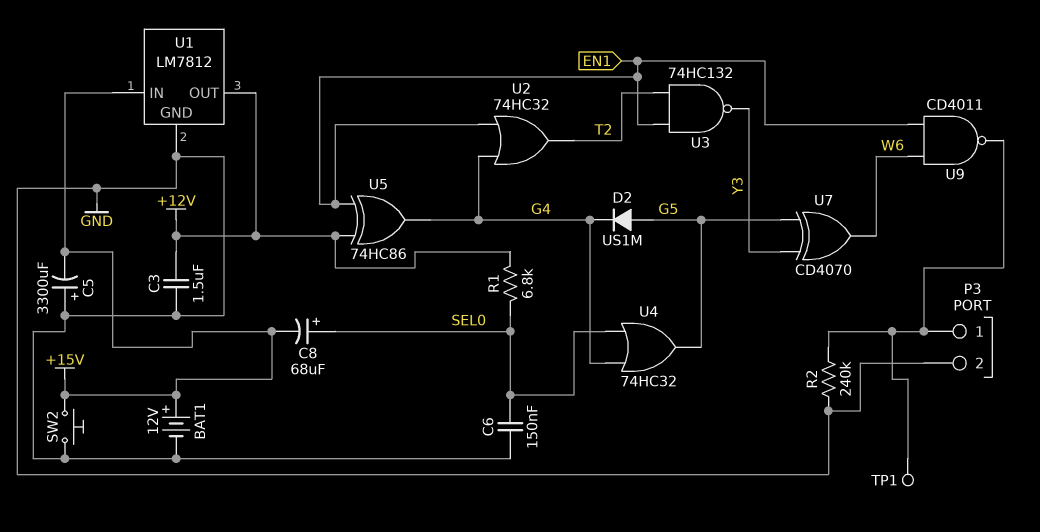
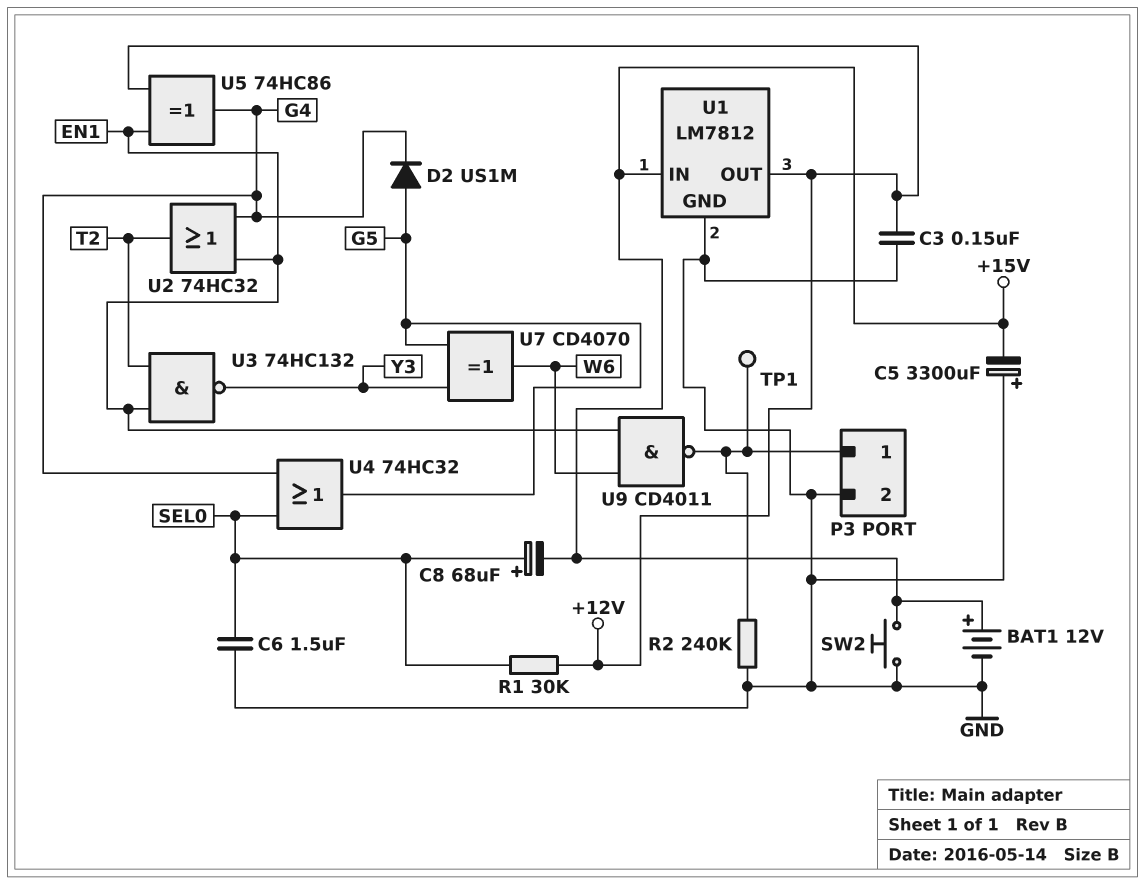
C3: 1.5uF (+12V, GND) -> 150nF (+12V, GND)
C6: 150nF (GND, SEL0) -> 1.5uF (GND, SEL0)
R1: 6.8k (+12V, SEL0) -> 30k (+12V, SEL0)

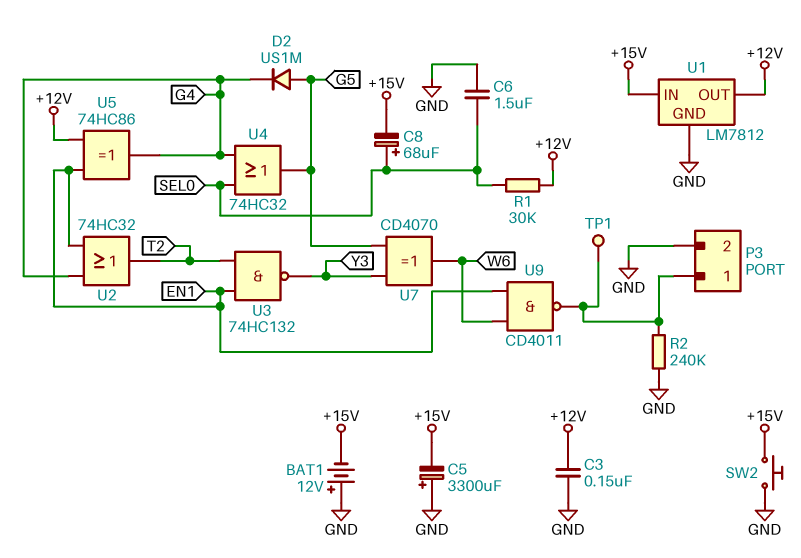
BAT1: 12V (plus +15V, minus GND) -> 12V (plus GND, minus +15V)

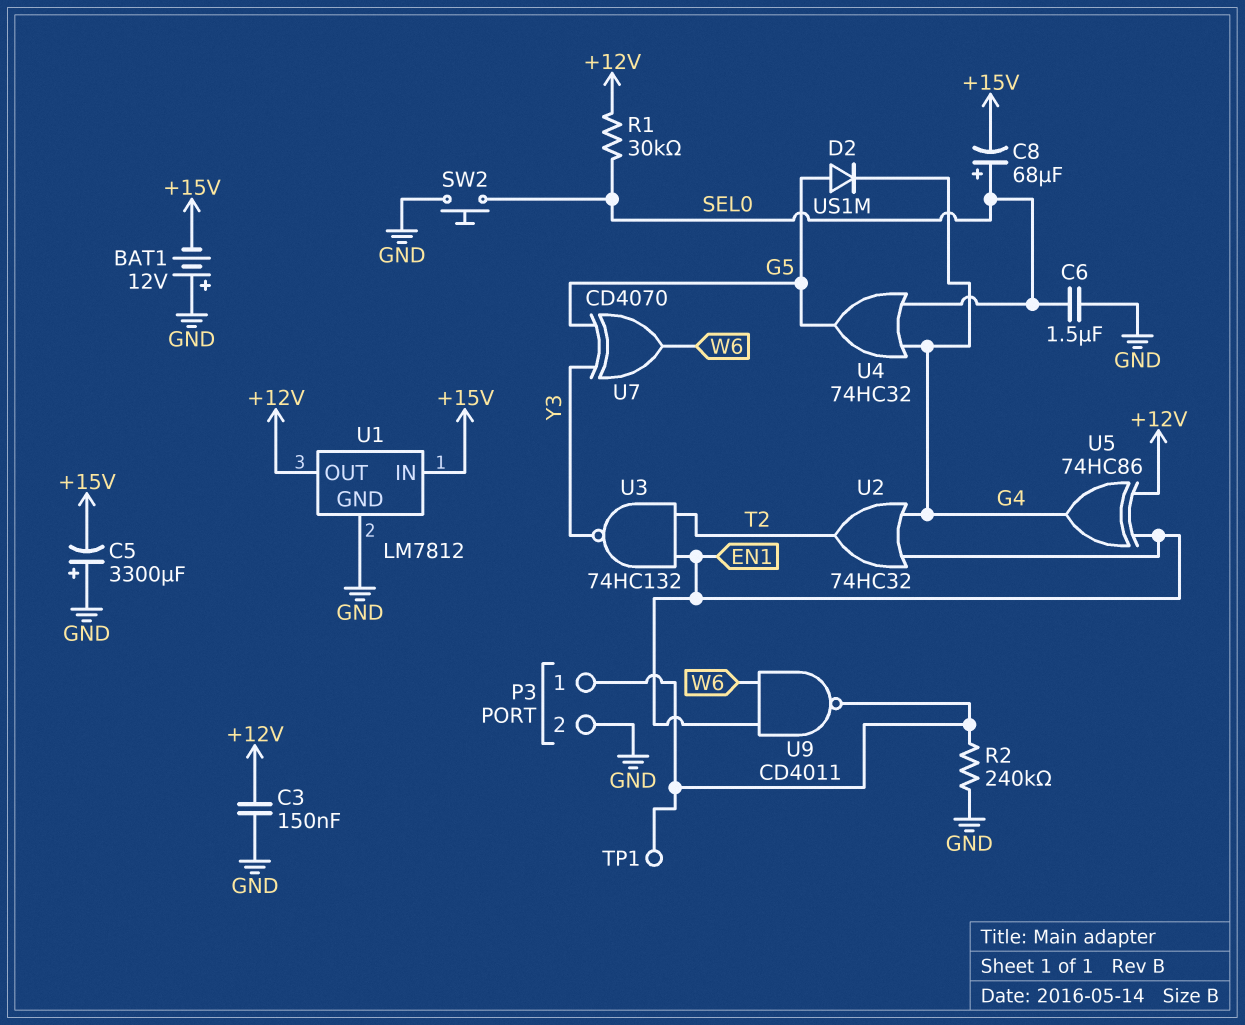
SW2: button (+15V, GND) -> button (GND, SEL0)

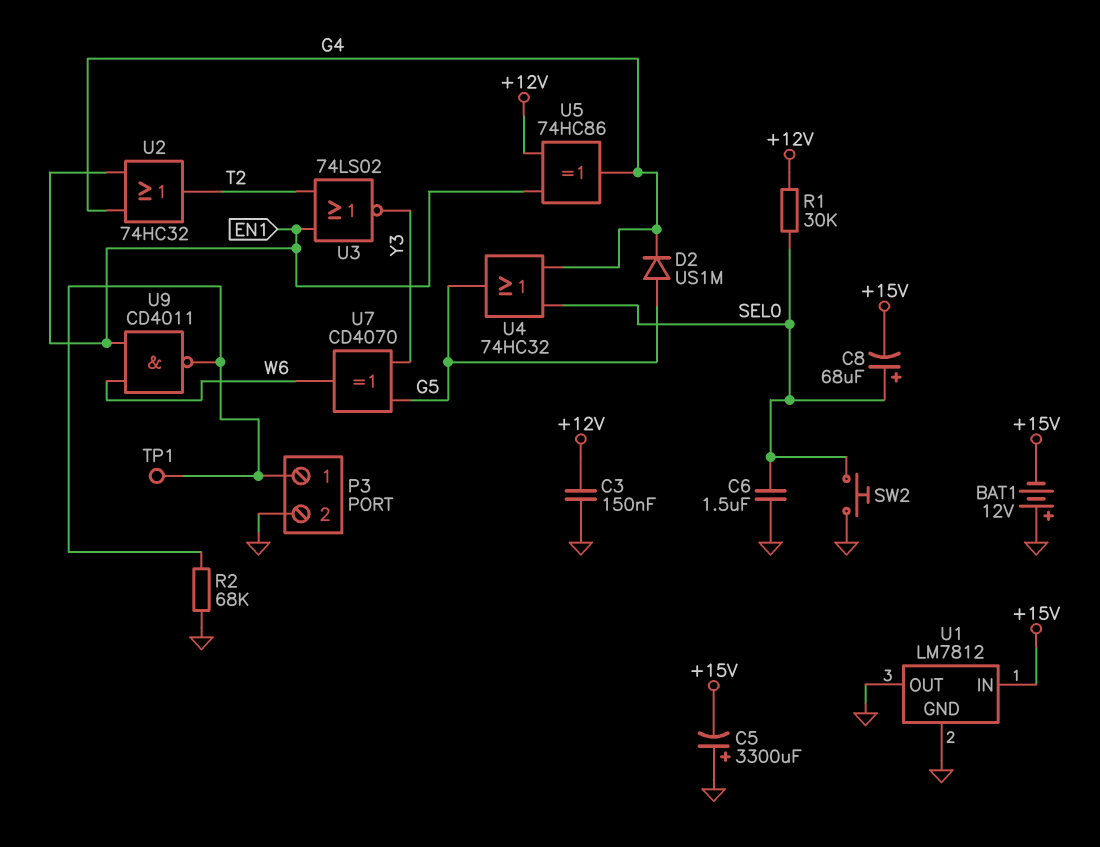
R2: 240k (GND, P3/1) -> 68k (GND, P3/1)
U1 pin OUT: +12V -> GND
U3: NAND 74HC132 (in EN1, in T2, out Y3) -> NOR 74LS02 (in EN1, in T2, out Y3)

